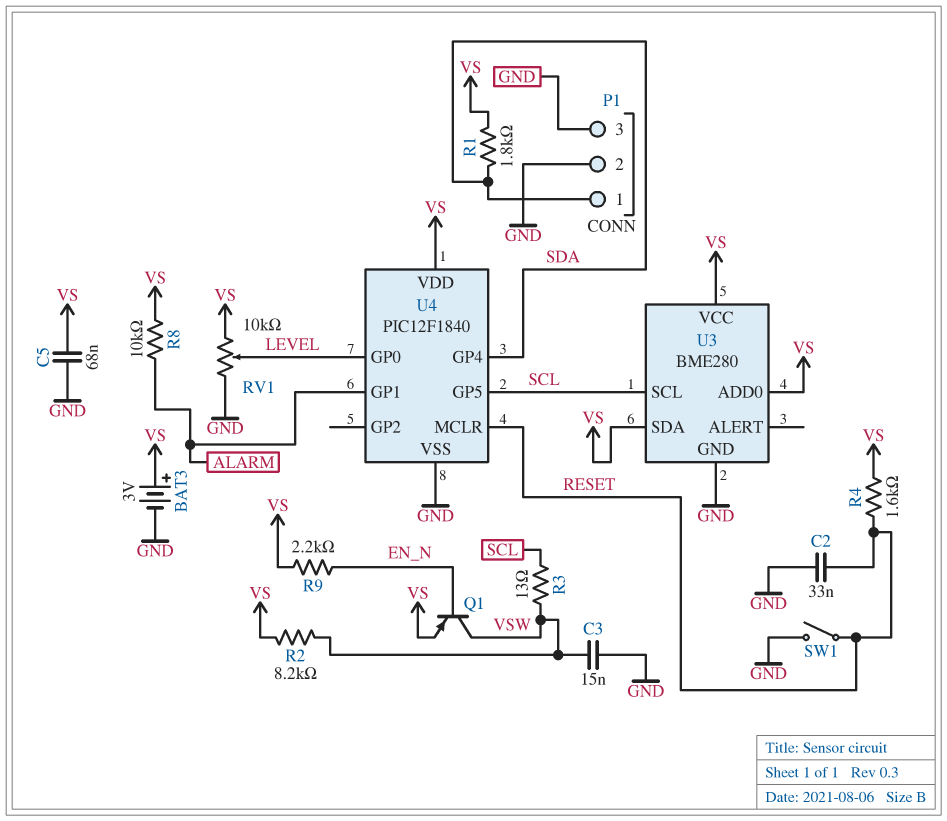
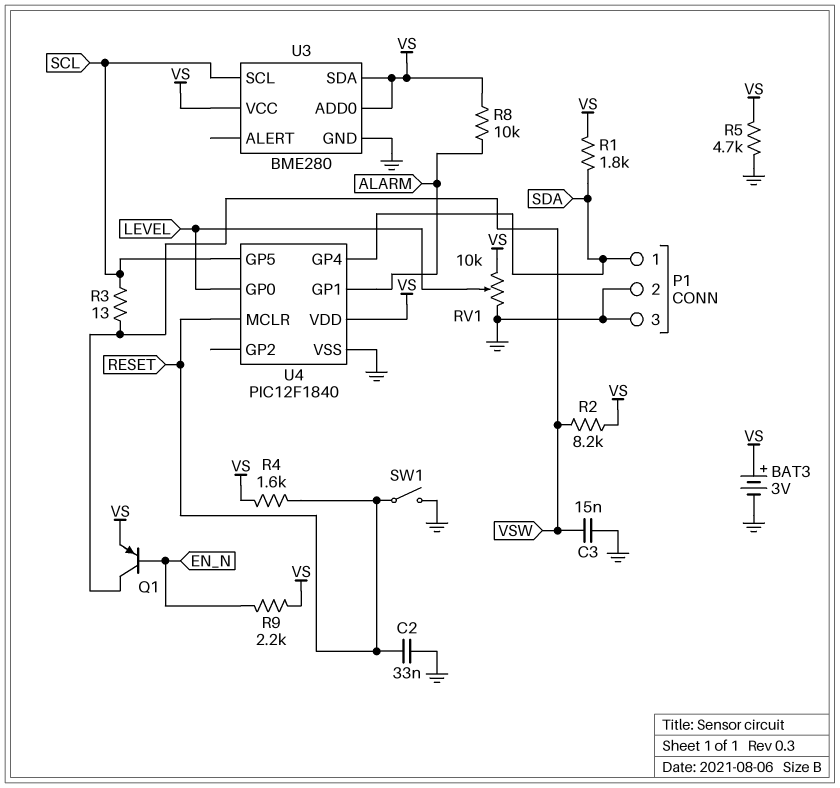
C5: 68nF (GND, VS) -> none
R5: none -> 4.7k (GND, VS)

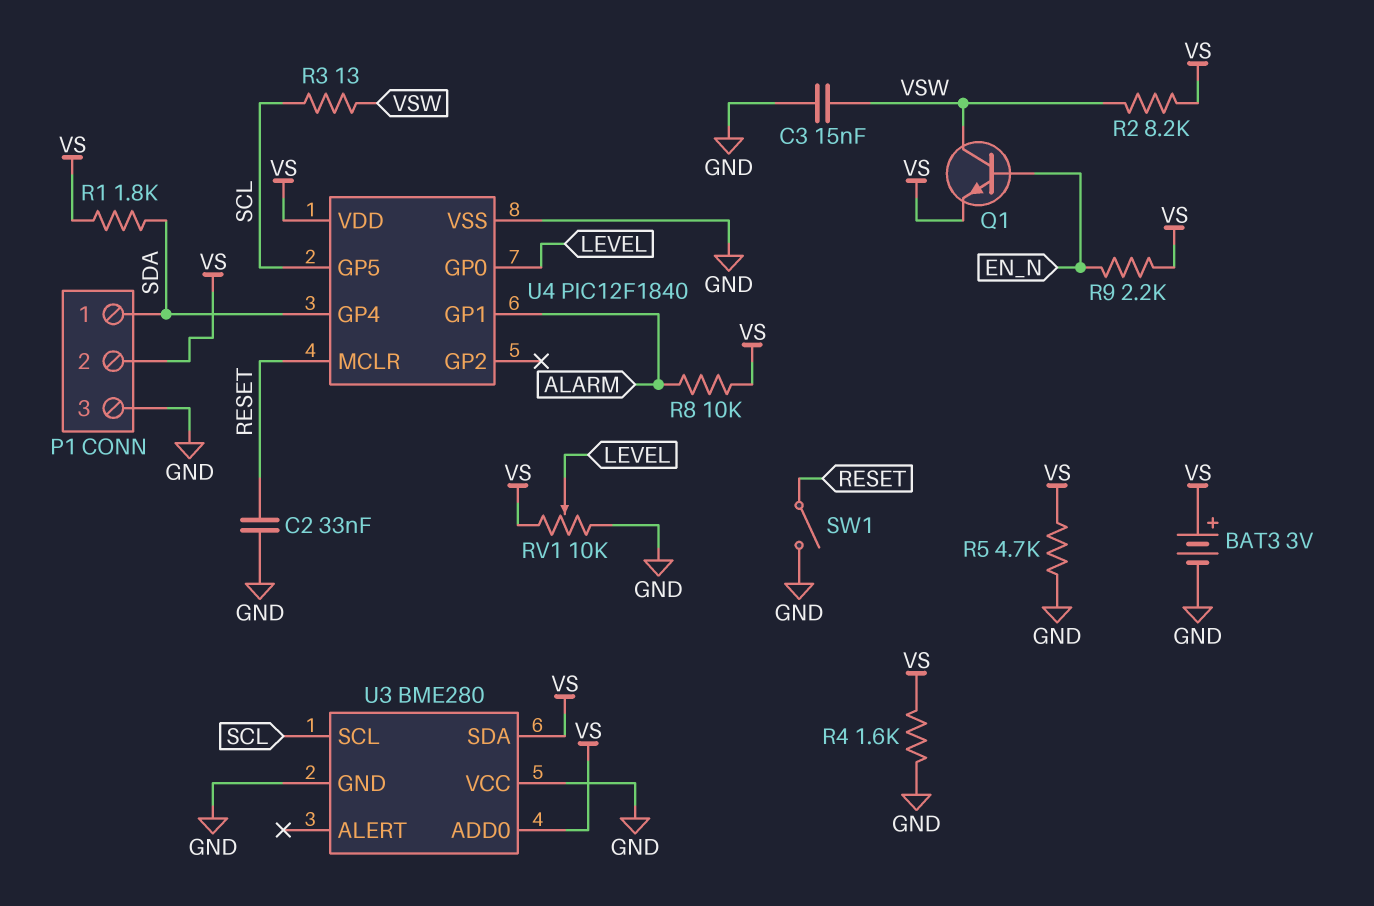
P1 pin 2: GND -> VS
Q1: PNP (B EN_N, C VSW, E VS) -> NPN (B EN_N, C VSW, E VS)
R4: 1.6k (RESET, VS) -> 1.6k (GND, VS)
U3 pin VCC: VS -> GND

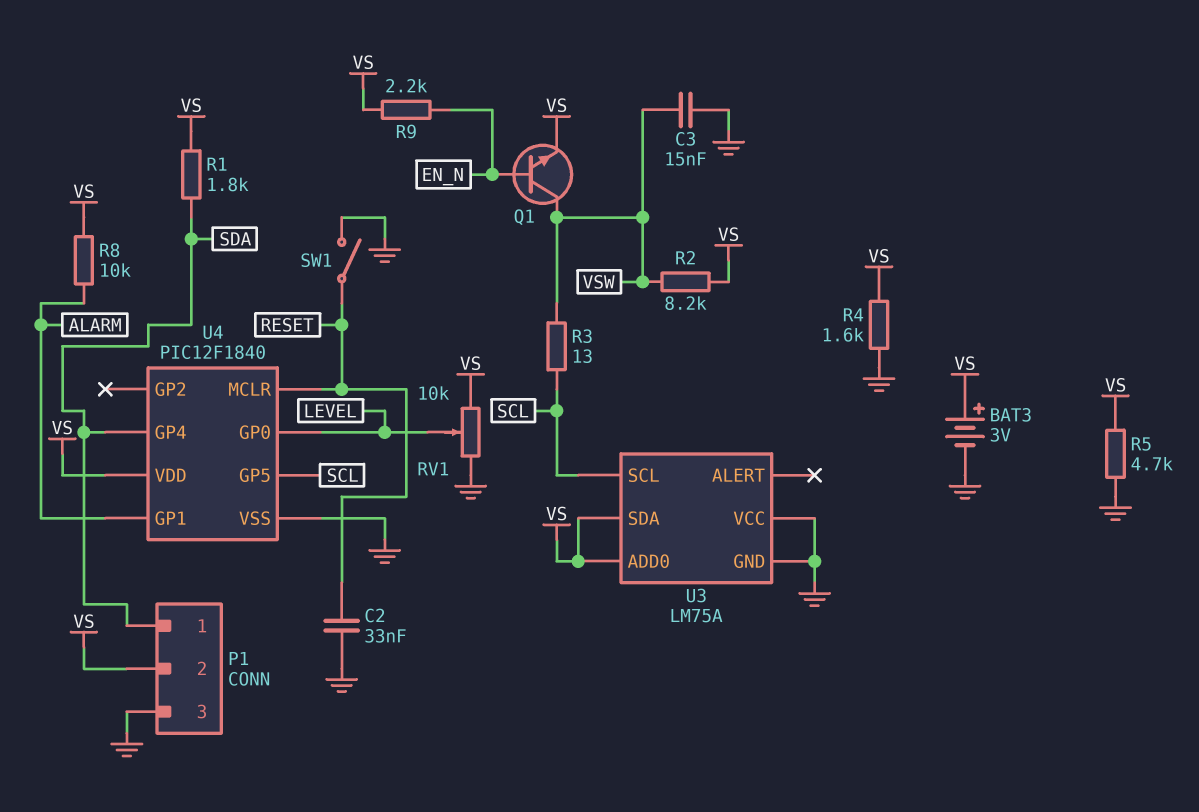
U3: BME280 -> LM75A

